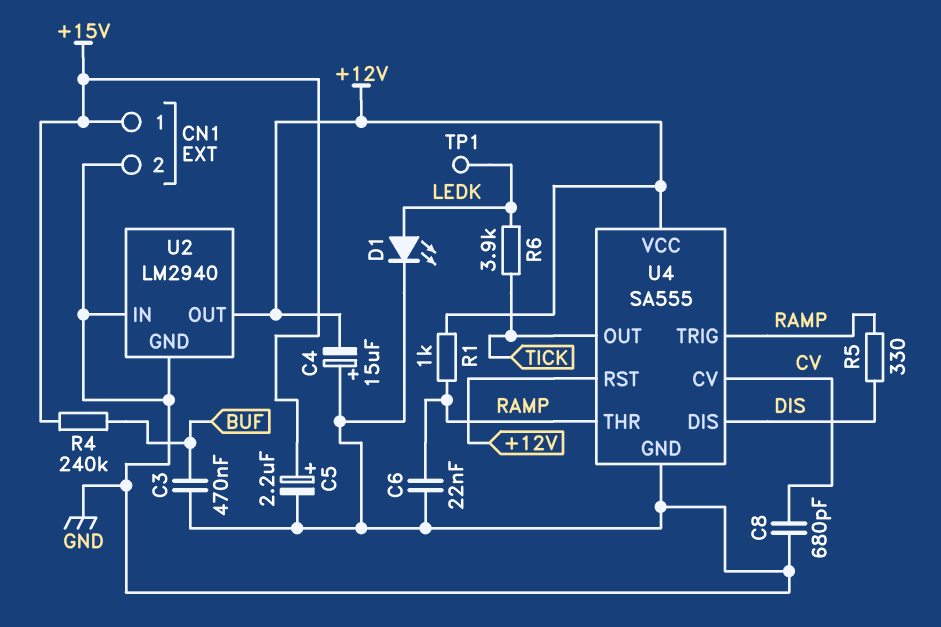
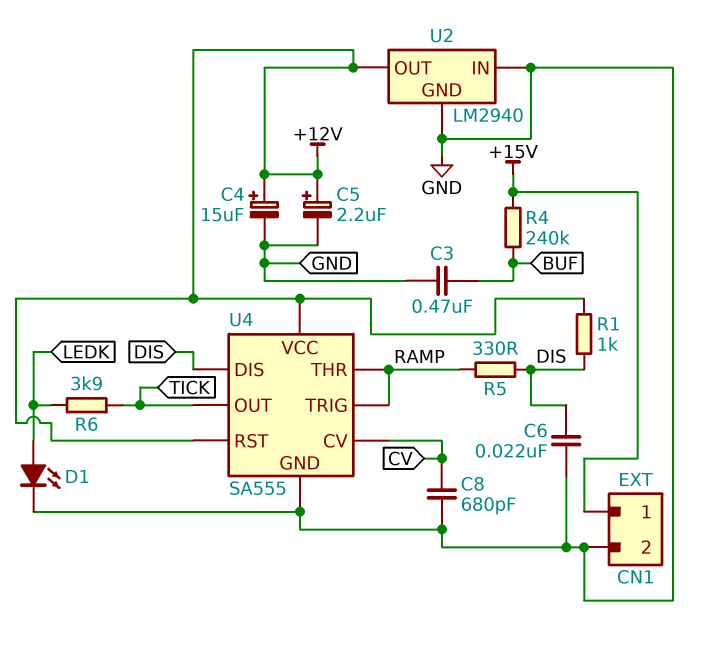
C4: 15uF (plus GND, minus +12V) -> 15uF (plus +12V, minus GND)
C5: 2.2uF (plus +15V, minus GND) -> 2.2uF (plus +12V, minus GND)
C6: 22nF (GND, RAMP) -> 22nF (DIS, GND)
R1: 1k (+12V, RAMP) -> 1k (+12V, DIS)
TP1: test point (LEDK) -> none

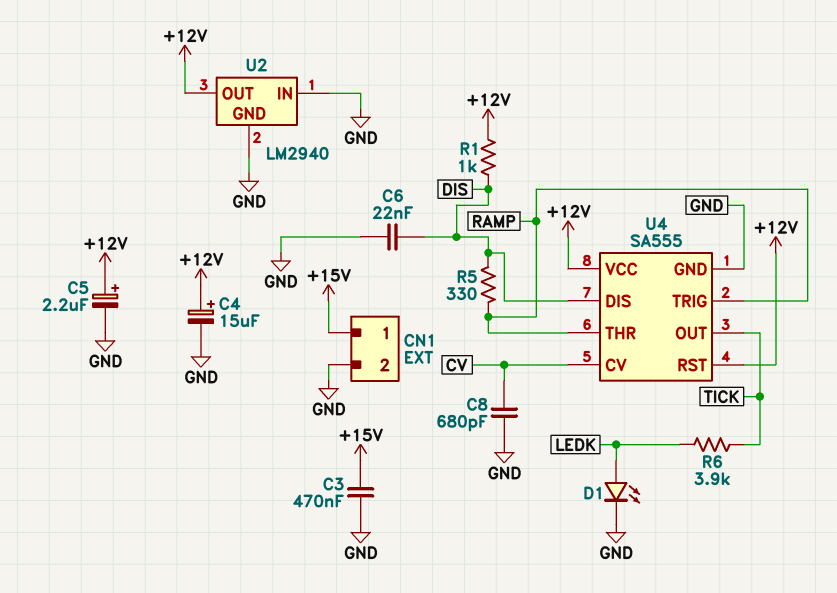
C3: 470nF (BUF, GND) -> 470nF (+15V, GND)
R4: 240k (+15V, BUF) -> none

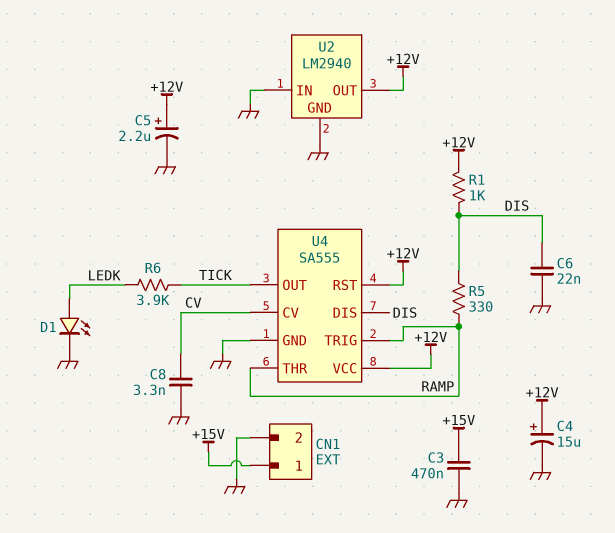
C8: 680pF (CV, GND) -> 3.3nF (CV, GND)

